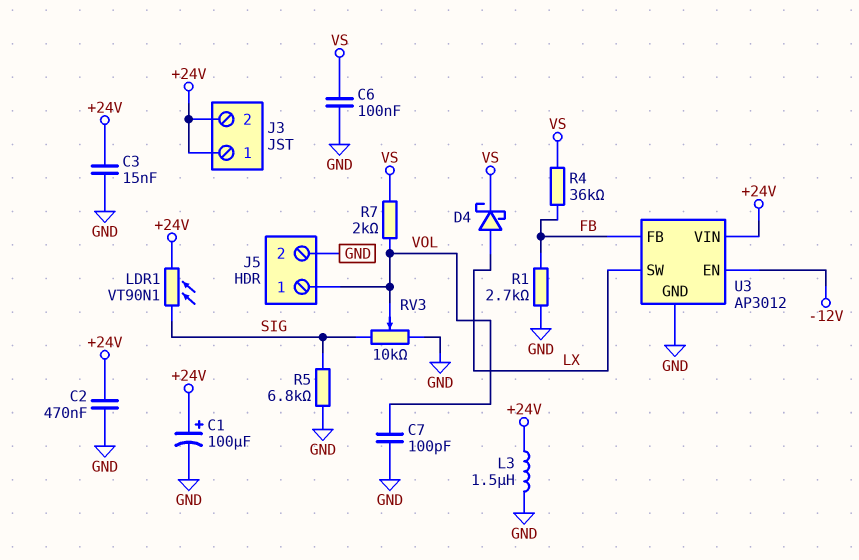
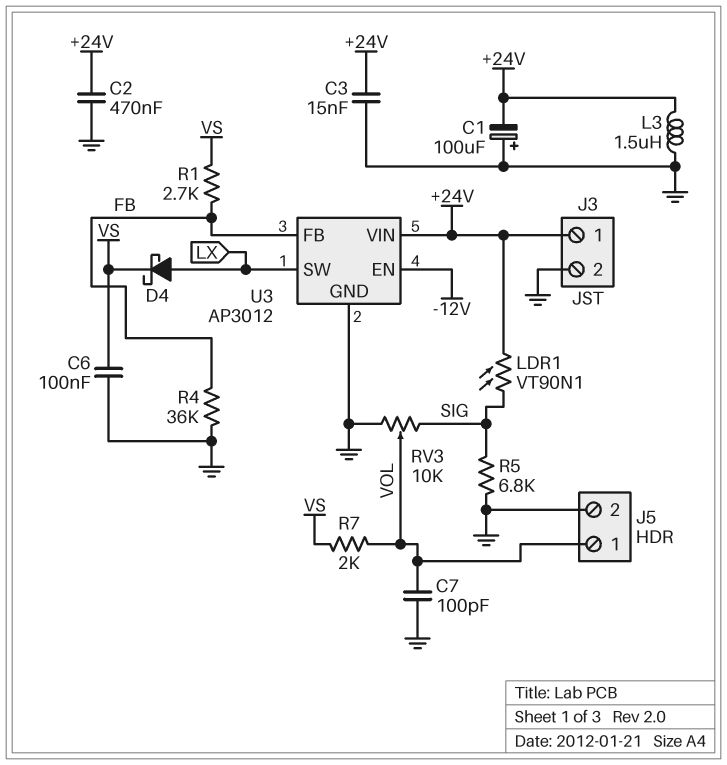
C1: 100uF (plus +24V, minus GND) -> 100uF (plus GND, minus +24V)
J3 pin 2: +24V -> GND
R1: 2.7k (FB, GND) -> 2.7k (FB, VS)
R4: 36k (FB, VS) -> 36k (FB, GND)

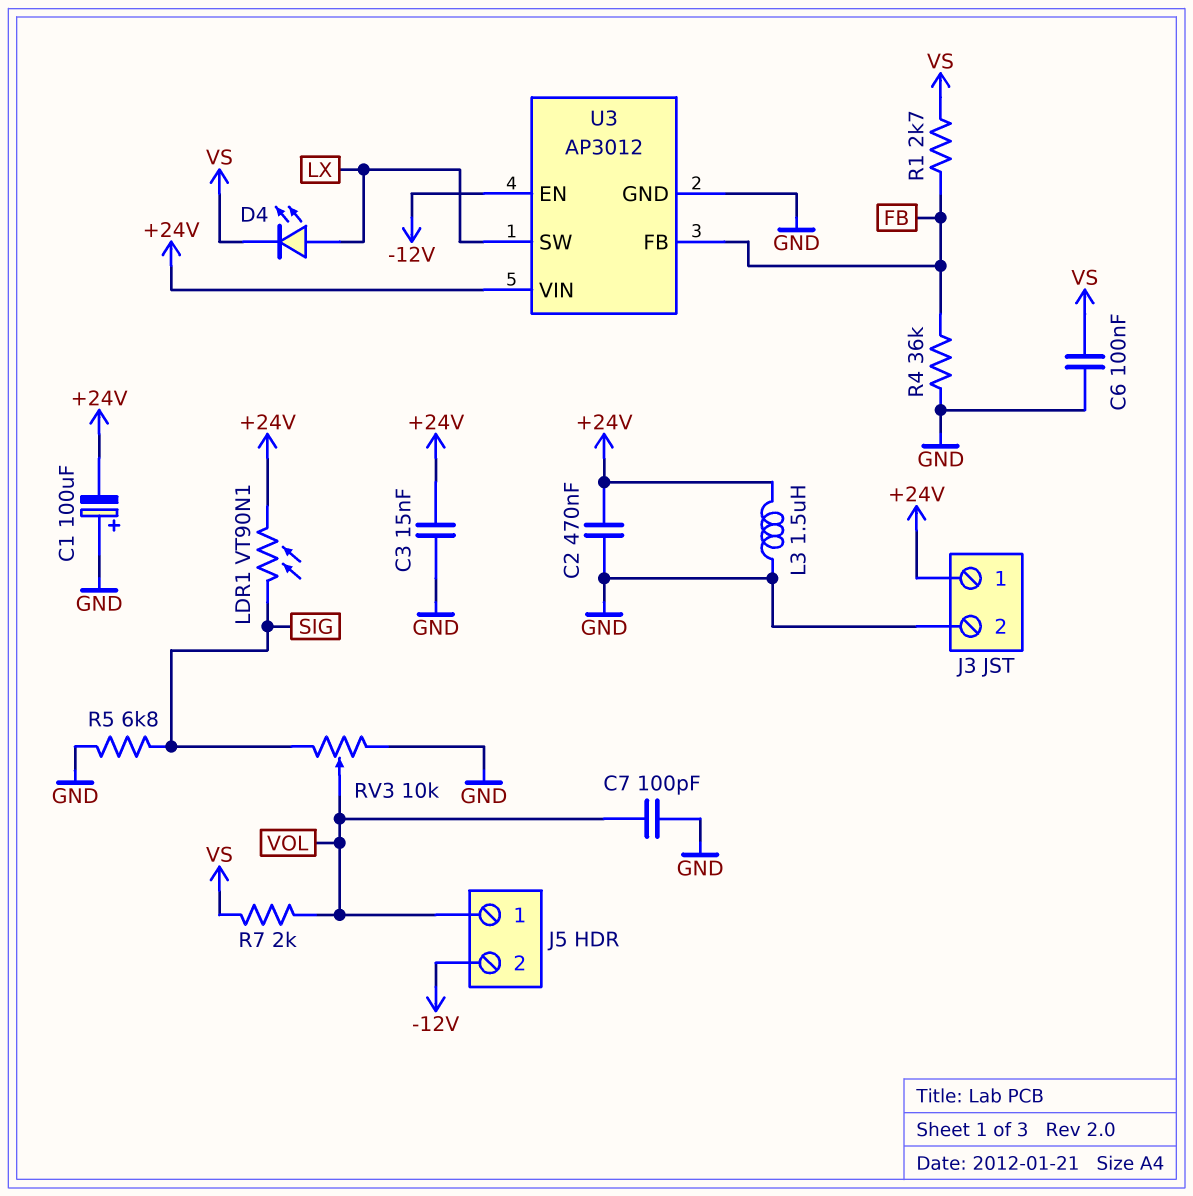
D4: schottky (A LX, K VS) -> LED (A LX, K VS)
J5 pin 2: GND -> -12V

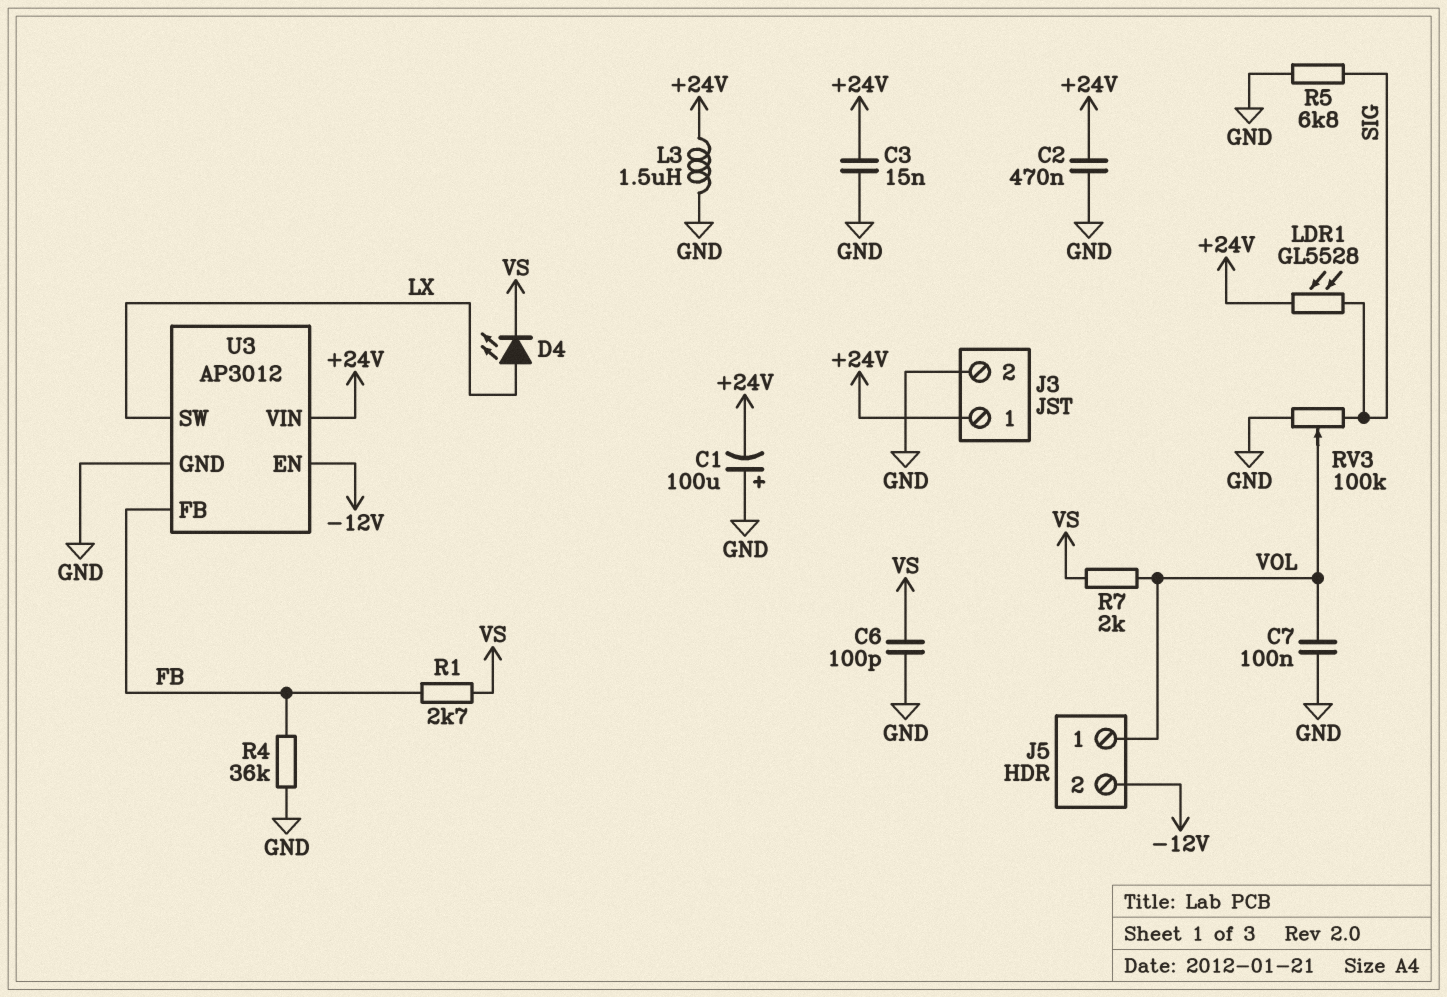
C6: 100nF (GND, VS) -> 100pF (GND, VS)
C7: 100pF (GND, VOL) -> 100nF (GND, VOL)
LDR1: VT90N1 (+24V, SIG) -> GL5528 (+24V, SIG)
RV3: 10k (GND, SIG, wiper VOL) -> 100k (GND, SIG, wiper VOL)

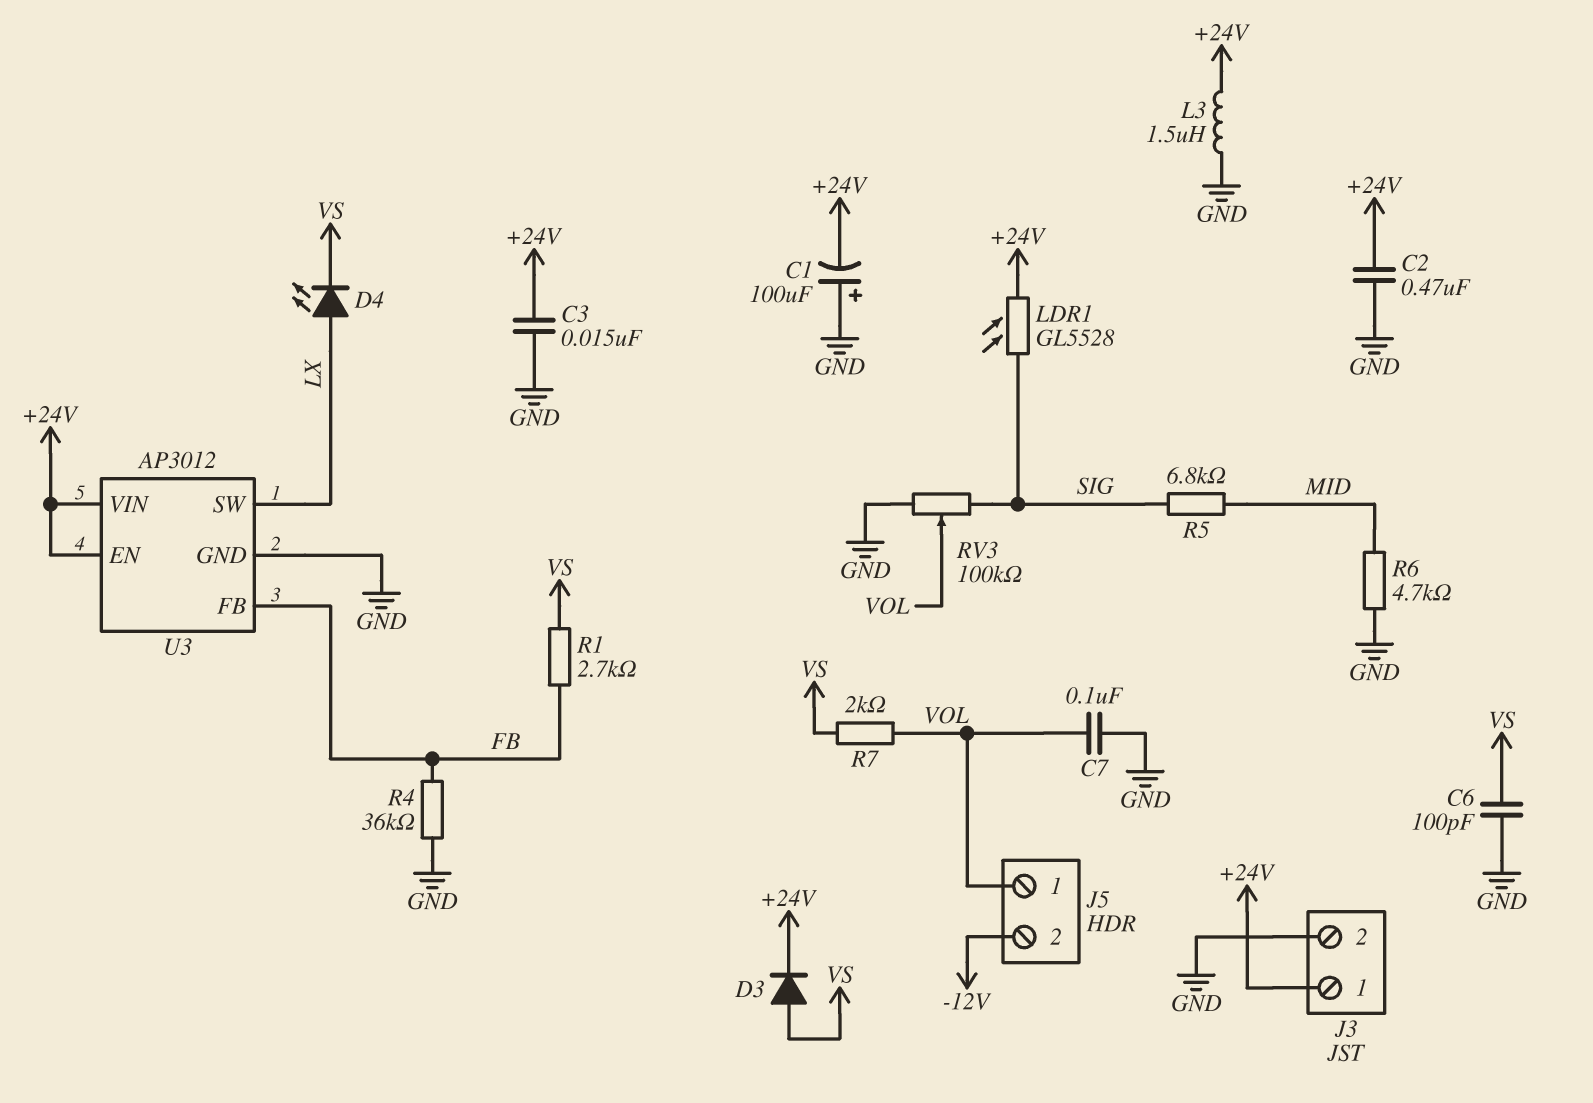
D3: none -> diode (A VS, K +24V)
R5: 6.8k (GND, SIG) -> 6.8k (MID, SIG)
R6: none -> 4.7k (GND, MID)
U3 pin EN: -12V -> +24V

